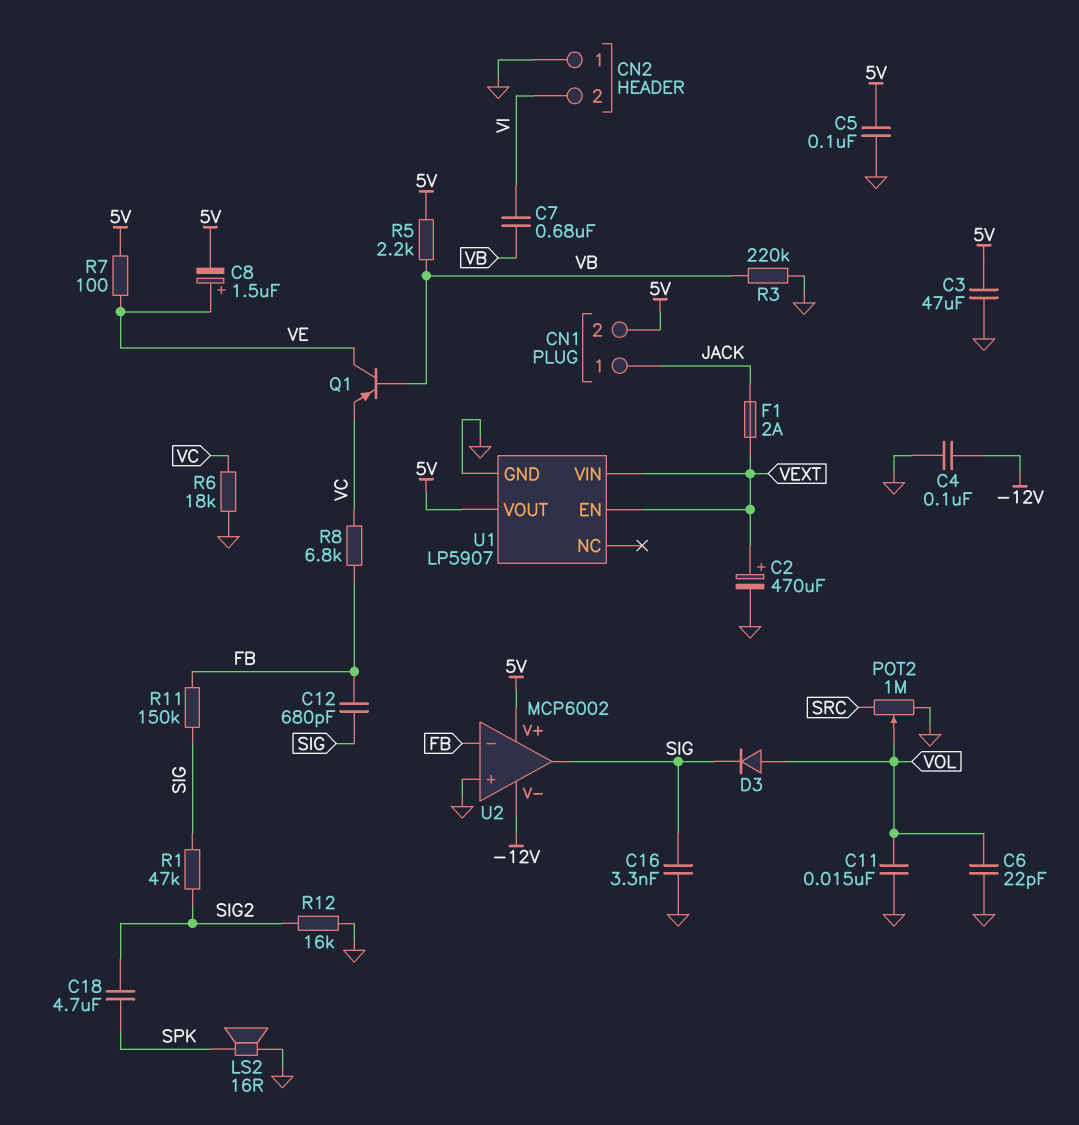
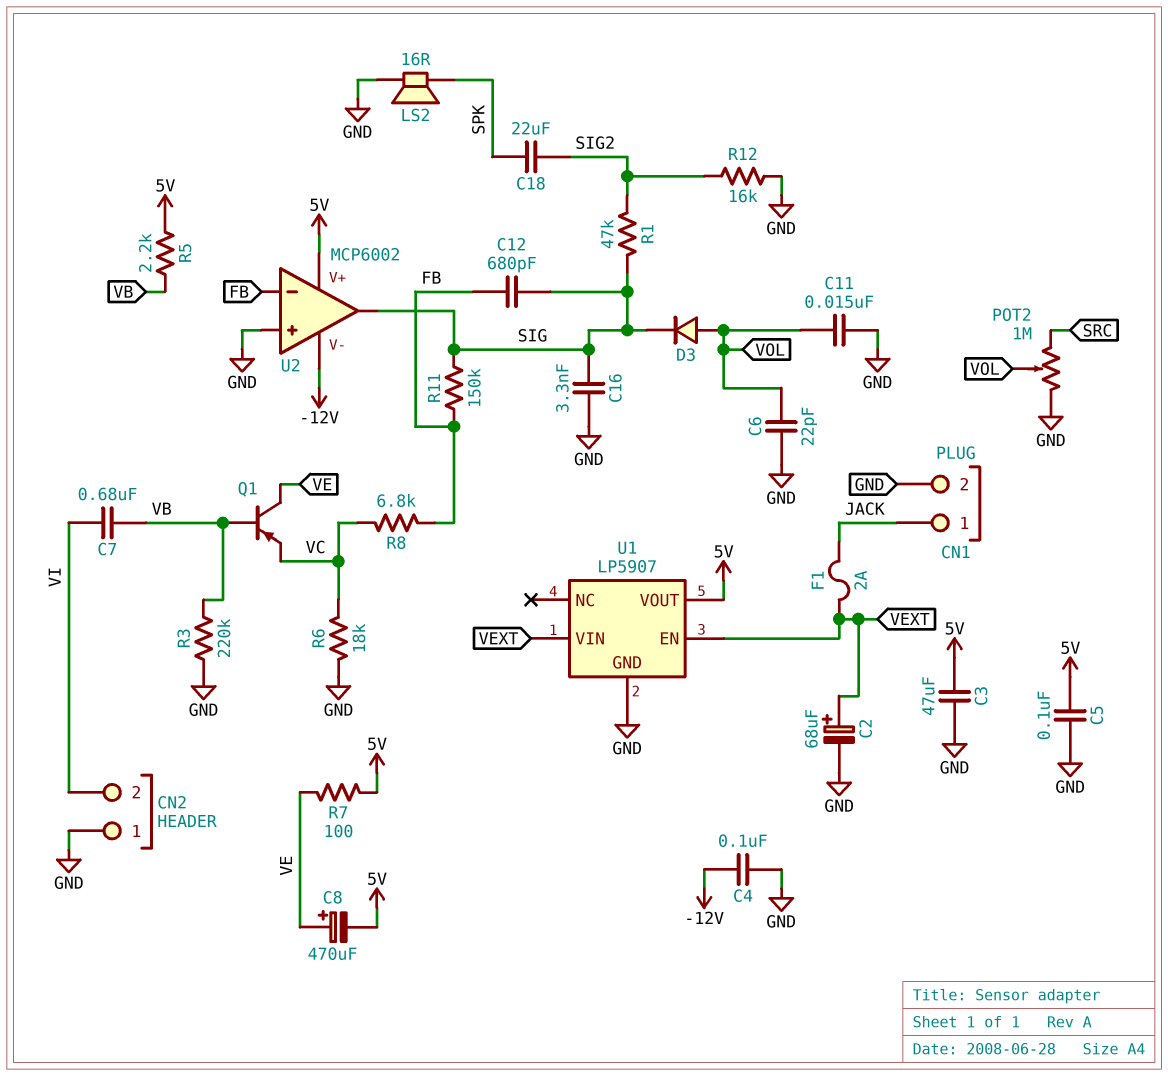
C2: 470uF (plus VEXT, minus GND) -> 68uF (plus VEXT, minus GND)
C8: 1.5uF (plus VE, minus 5V) -> 470uF (plus VE, minus 5V)
C18: 4.7uF (SIG2, SPK) -> 22uF (SIG2, SPK)
CN1 pin 2: 5V -> GND

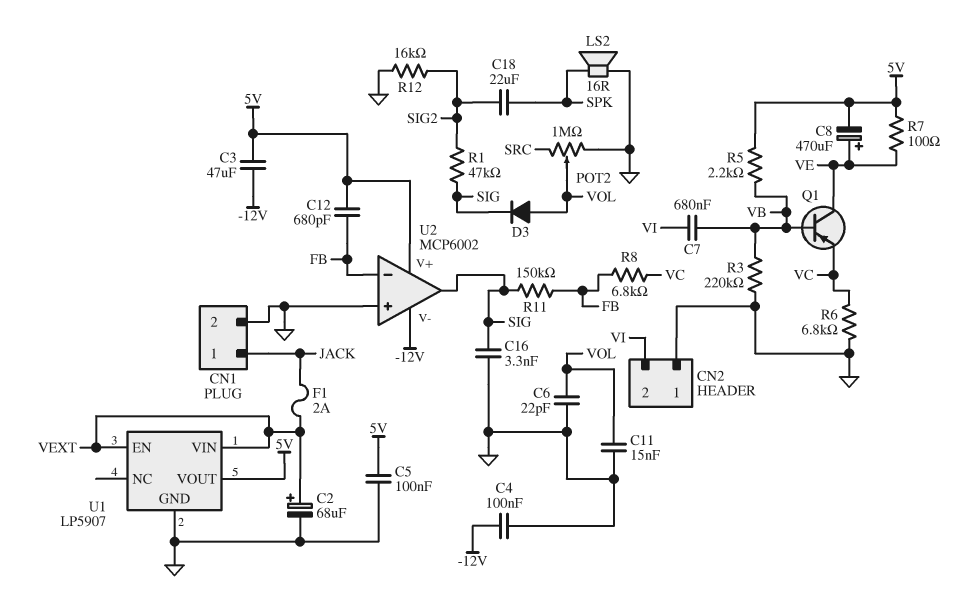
C3: 47uF (5V, GND) -> 47uF (-12V, 5V)
C12: 680pF (FB, SIG) -> 680pF (5V, FB)
R6: 18k (GND, VC) -> 6.8k (GND, VC)

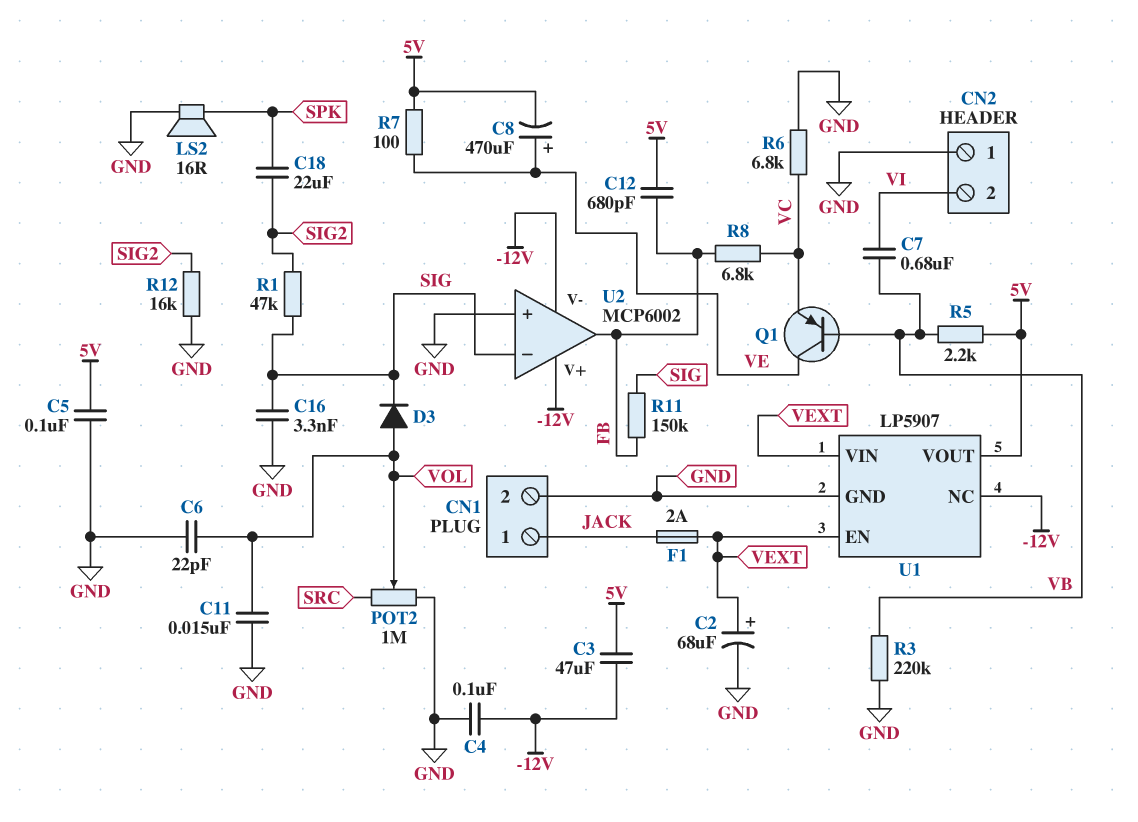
U1 pin NC: none -> -12V
U2 pin V+: 5V -> -12V
U2 pin in-: FB -> SIG
U2 pin out: SIG -> FB

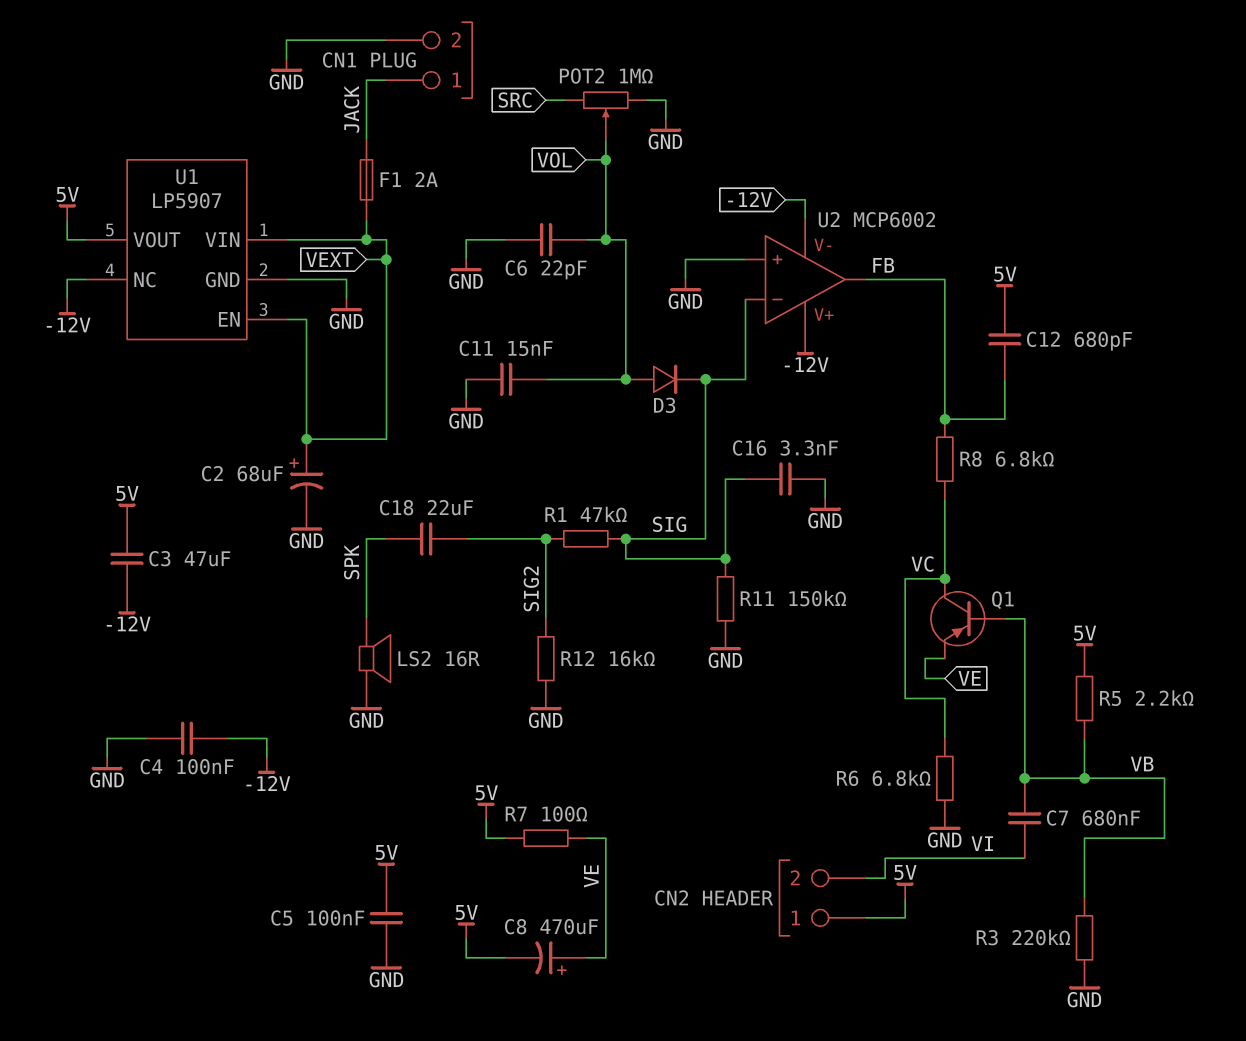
CN2 pin 1: GND -> 5V
Q1: PNP (B VB, C VE, E VC) -> PNP (B VB, C VC, E VE)
R11: 150k (FB, SIG) -> 150k (GND, SIG)

